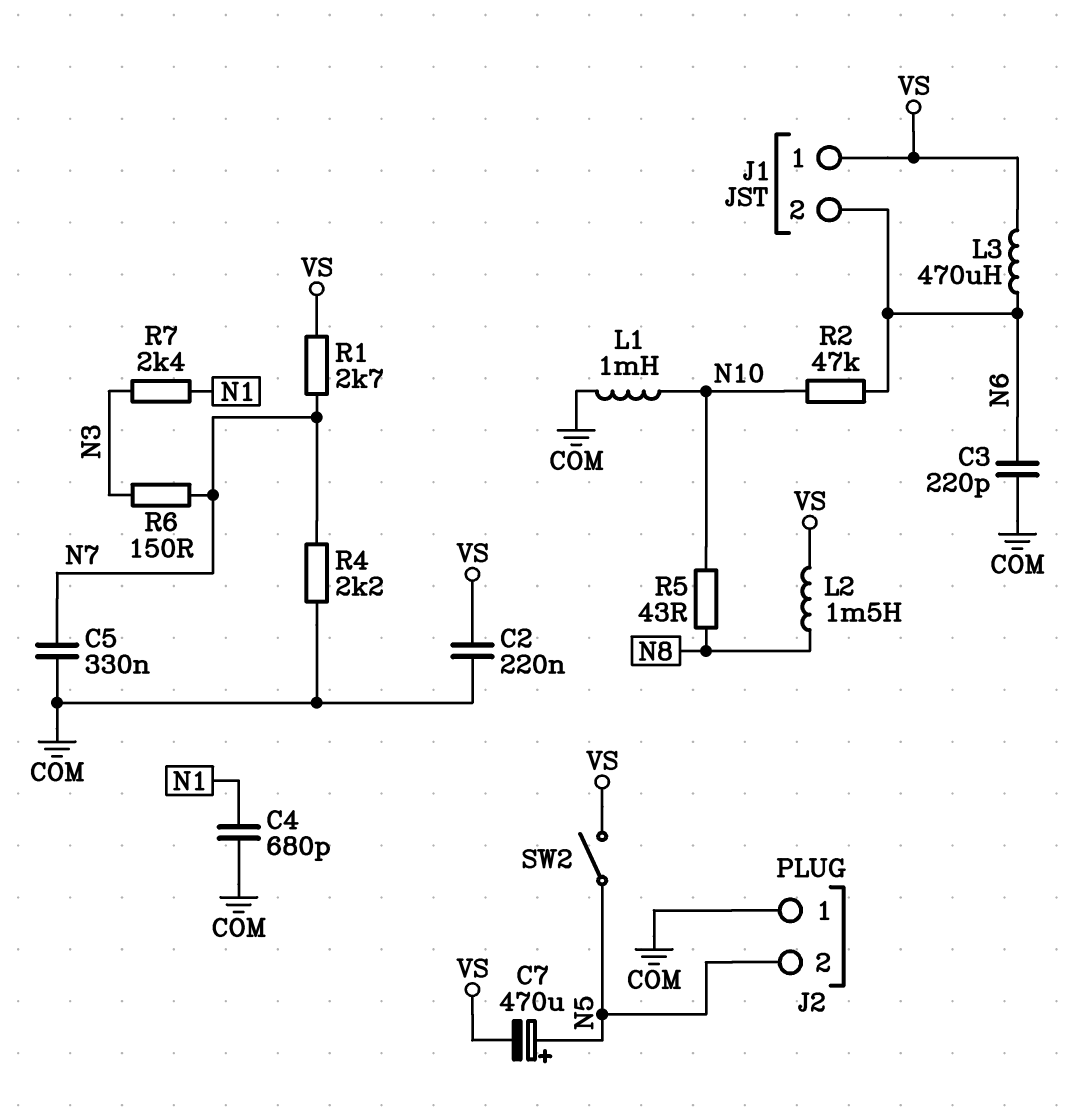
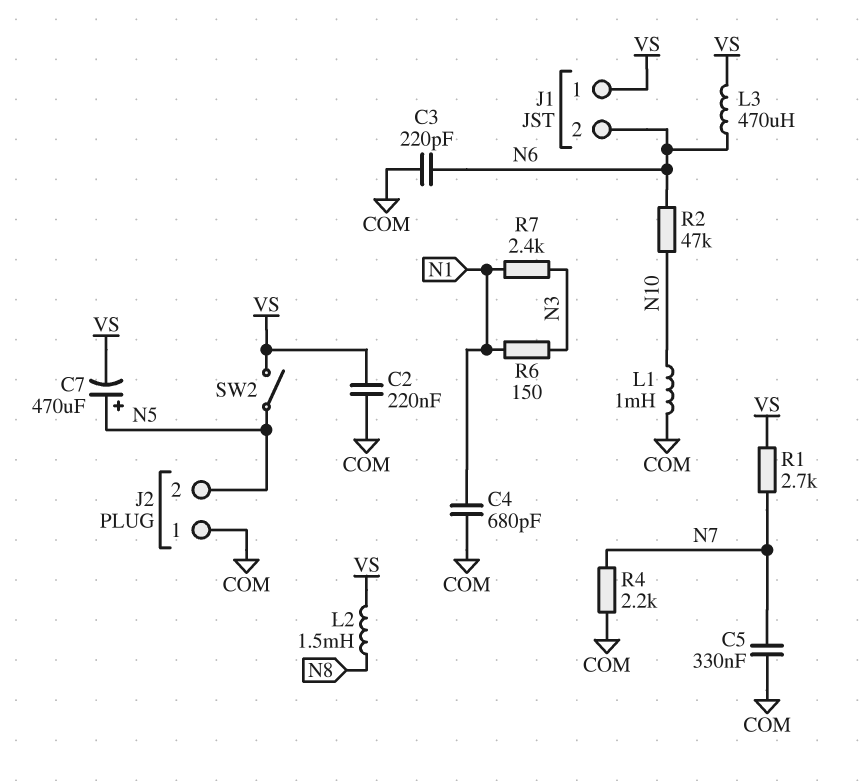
R5: 43 (N8, N10) -> none
R6: 150 (N3, N7) -> 150 (N1, N3)

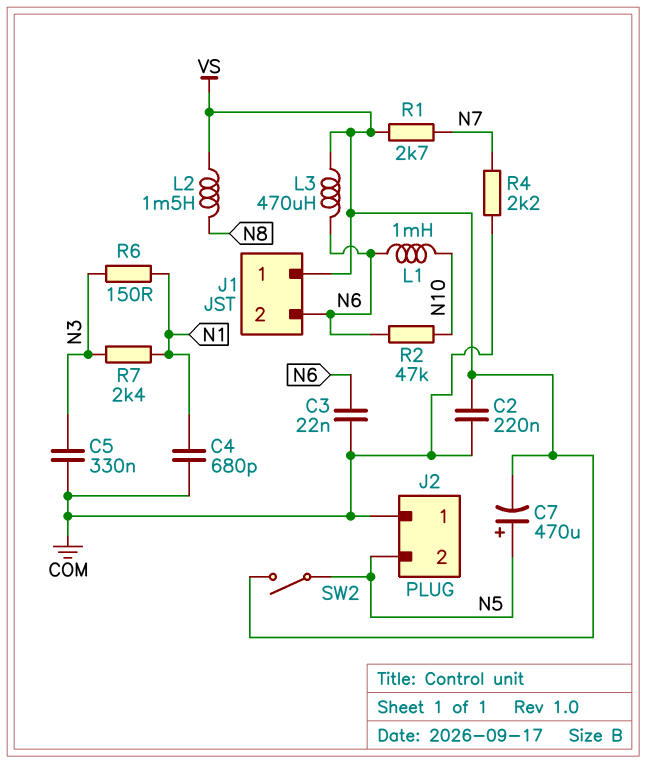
C3: 220pF (COM, N6) -> 22nF (COM, N6)
C5: 330nF (COM, N7) -> 330nF (COM, N3)
L1: 1mH (COM, N10) -> 1mH (N6, N10)

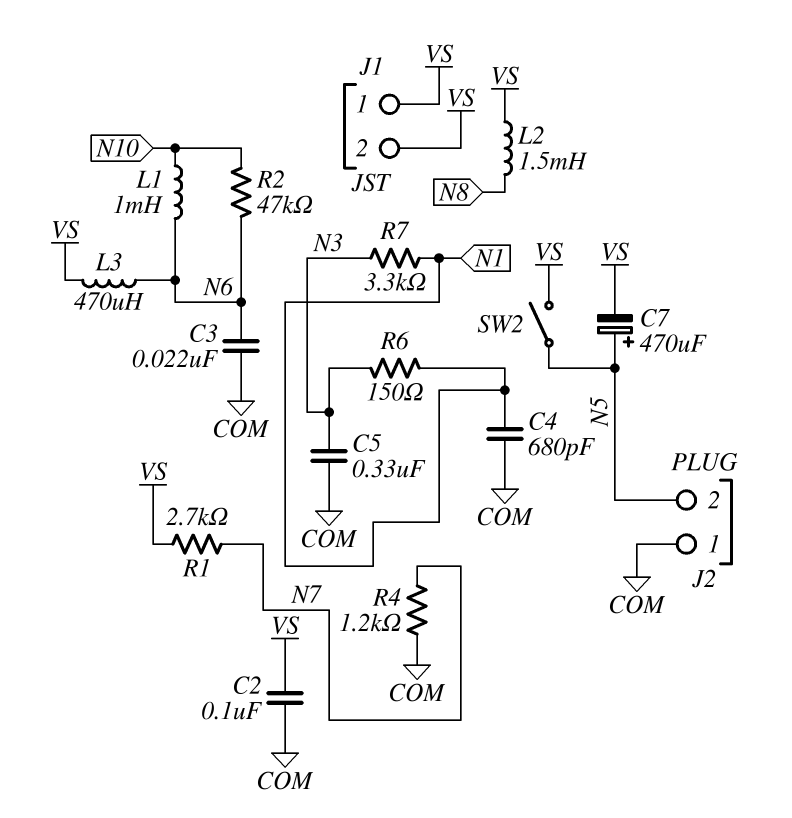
C2: 220nF (COM, VS) -> 100nF (COM, VS)
J1 pin 2: N6 -> VS
R4: 2.2k (COM, N7) -> 1.2k (COM, N7)
R7: 2.4k (N1, N3) -> 3.3k (N1, N3)

